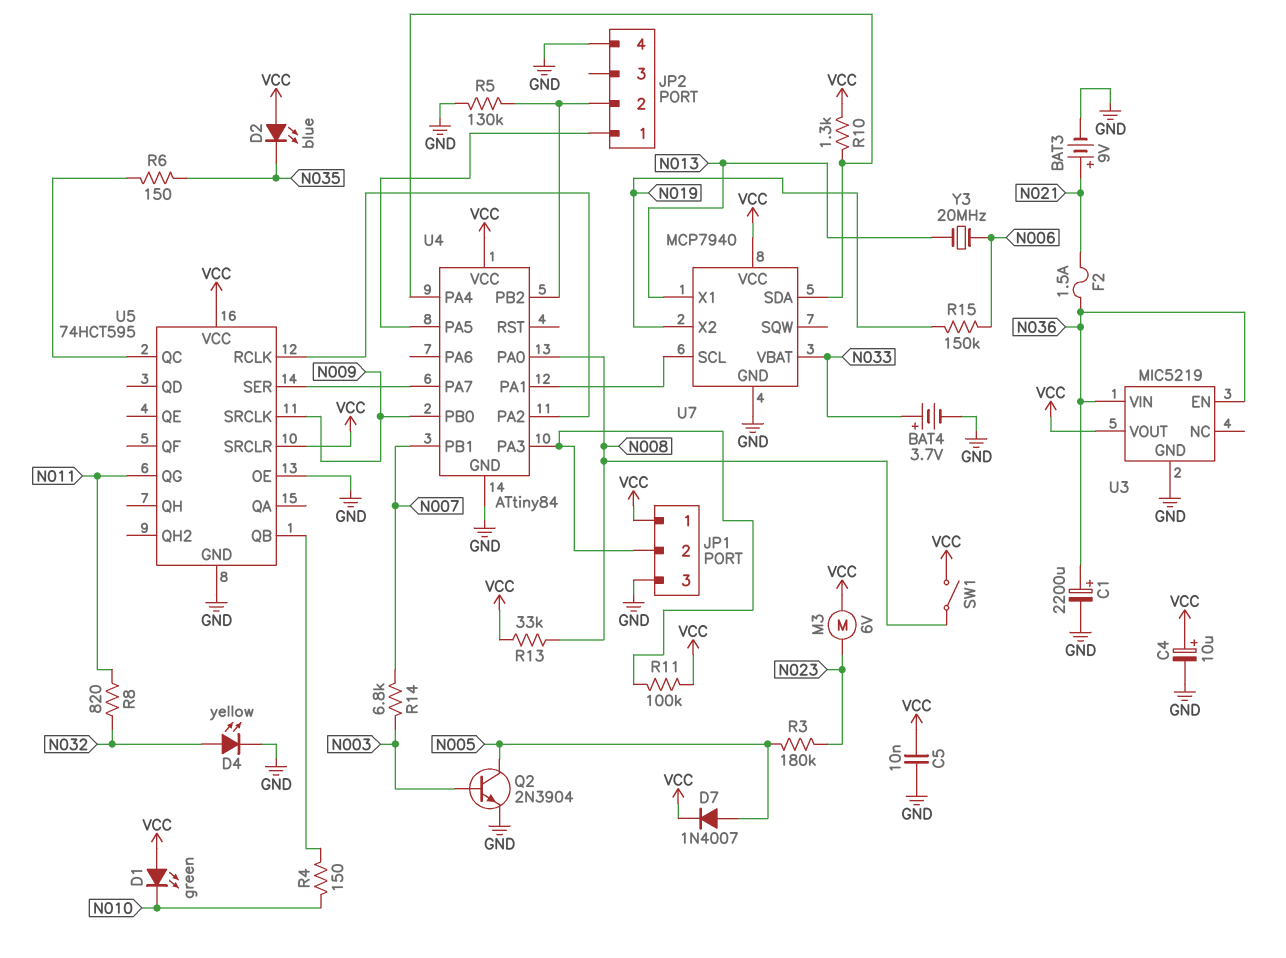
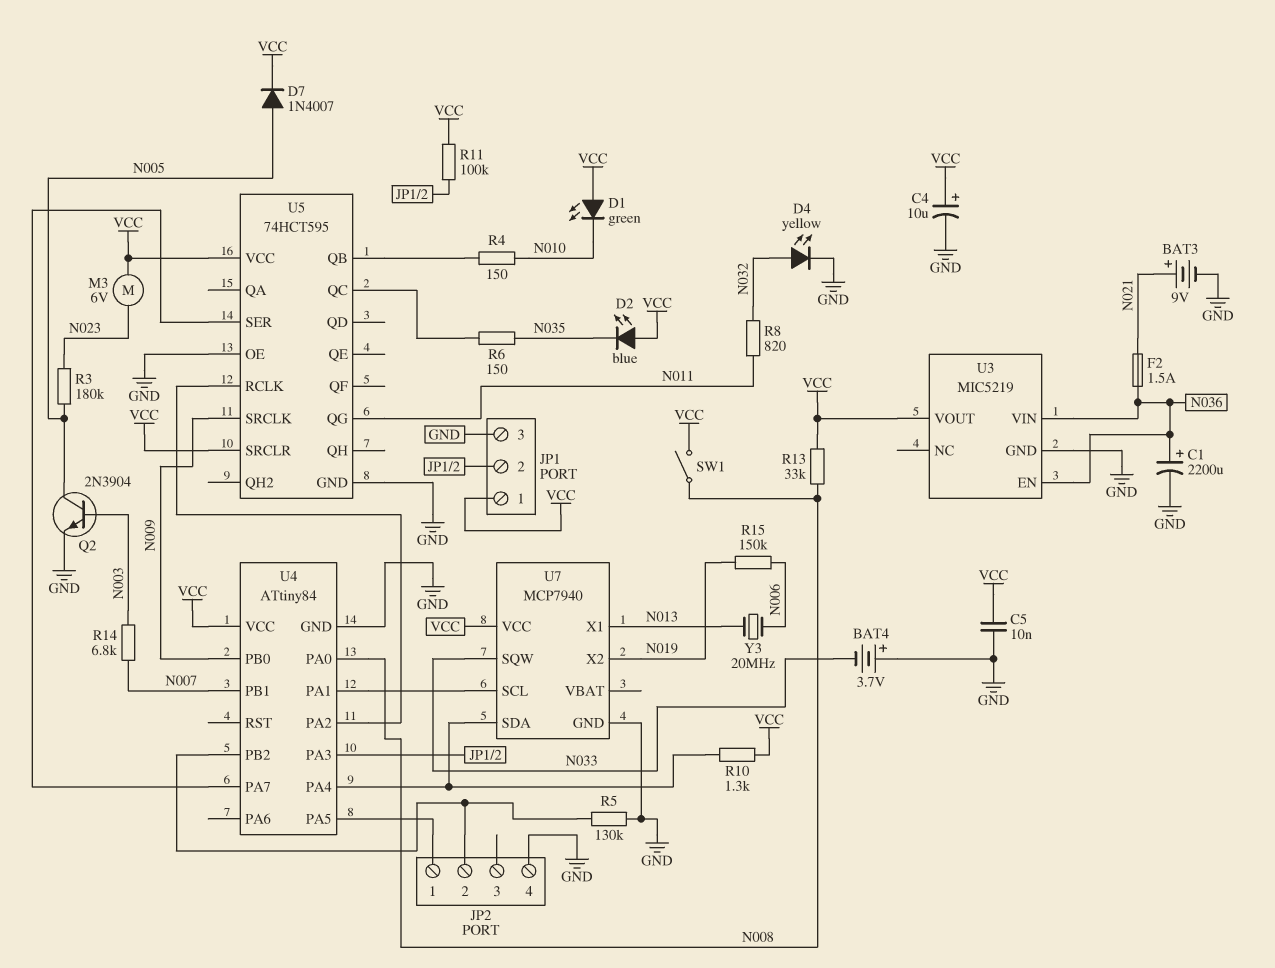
BAT4: 3.7V (plus N033, minus GND) -> 3.7V (plus GND, minus N033)
U7 pin SQW: none -> N033
U7 pin VBAT: N033 -> none

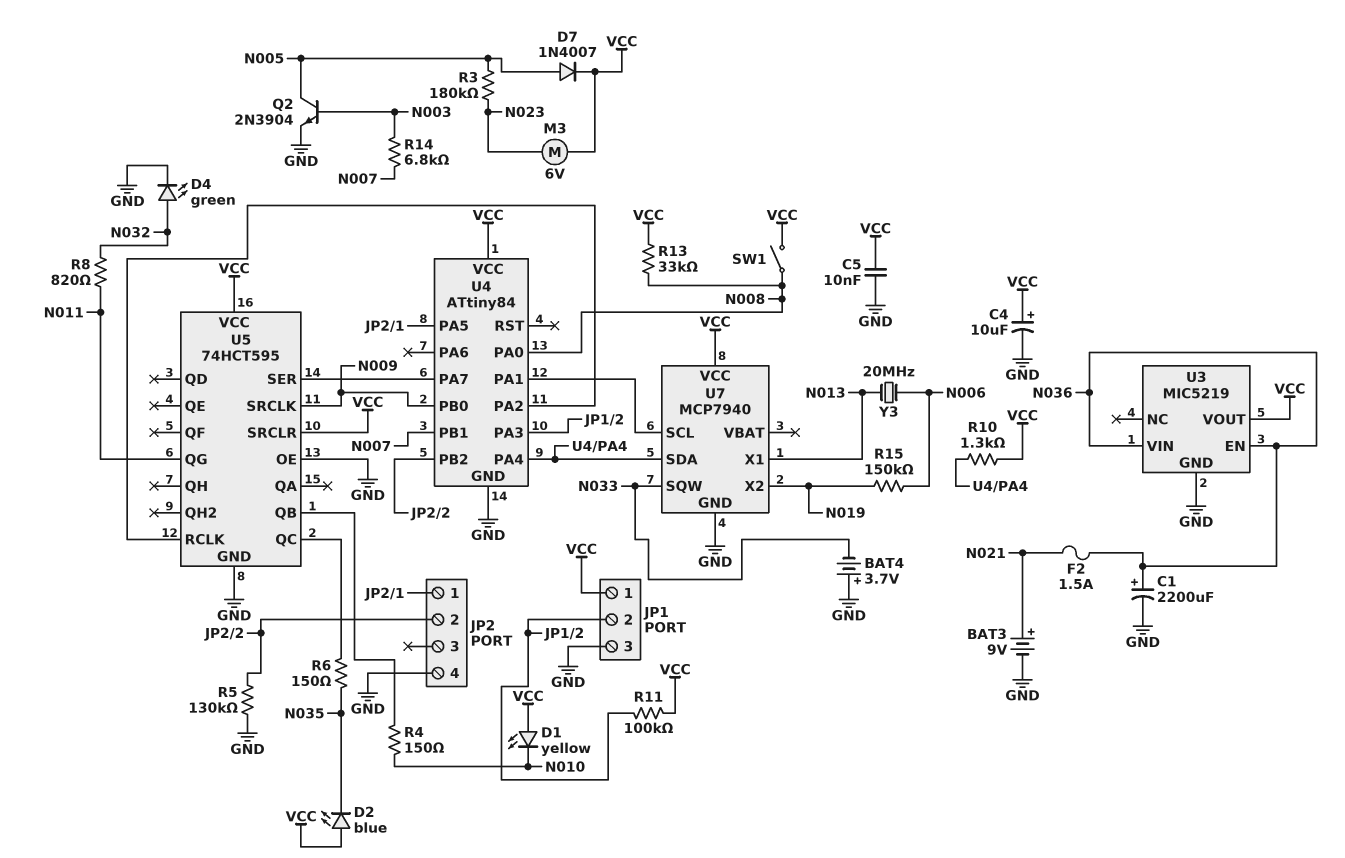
D1: LED green (A VCC, K N010) -> LED yellow (A VCC, K N010)
D4: LED yellow (A N032, K GND) -> LED green (A N032, K GND)

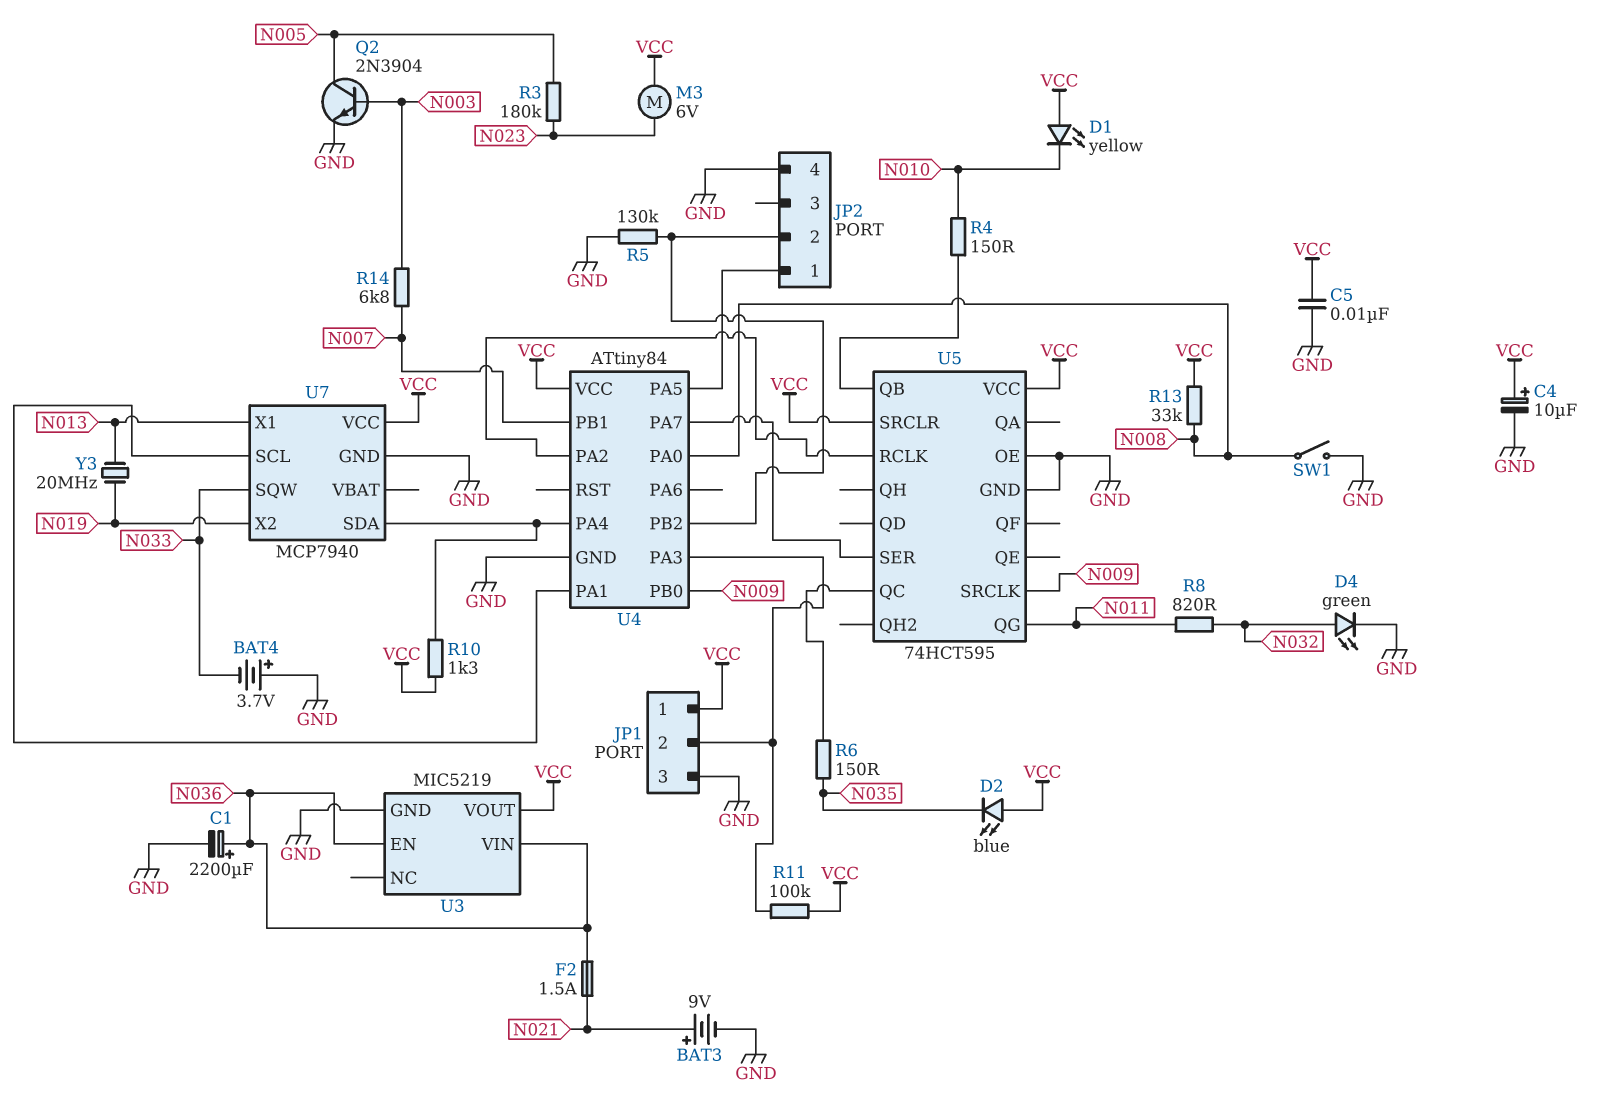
D7: diode 1N4007 (A N005, K VCC) -> none
R15: 150k (N006, N019) -> none
SW1: switch (N008, VCC) -> switch (GND, N008)
Y3: 20MHz (N006, N013) -> 20MHz (N013, N019)

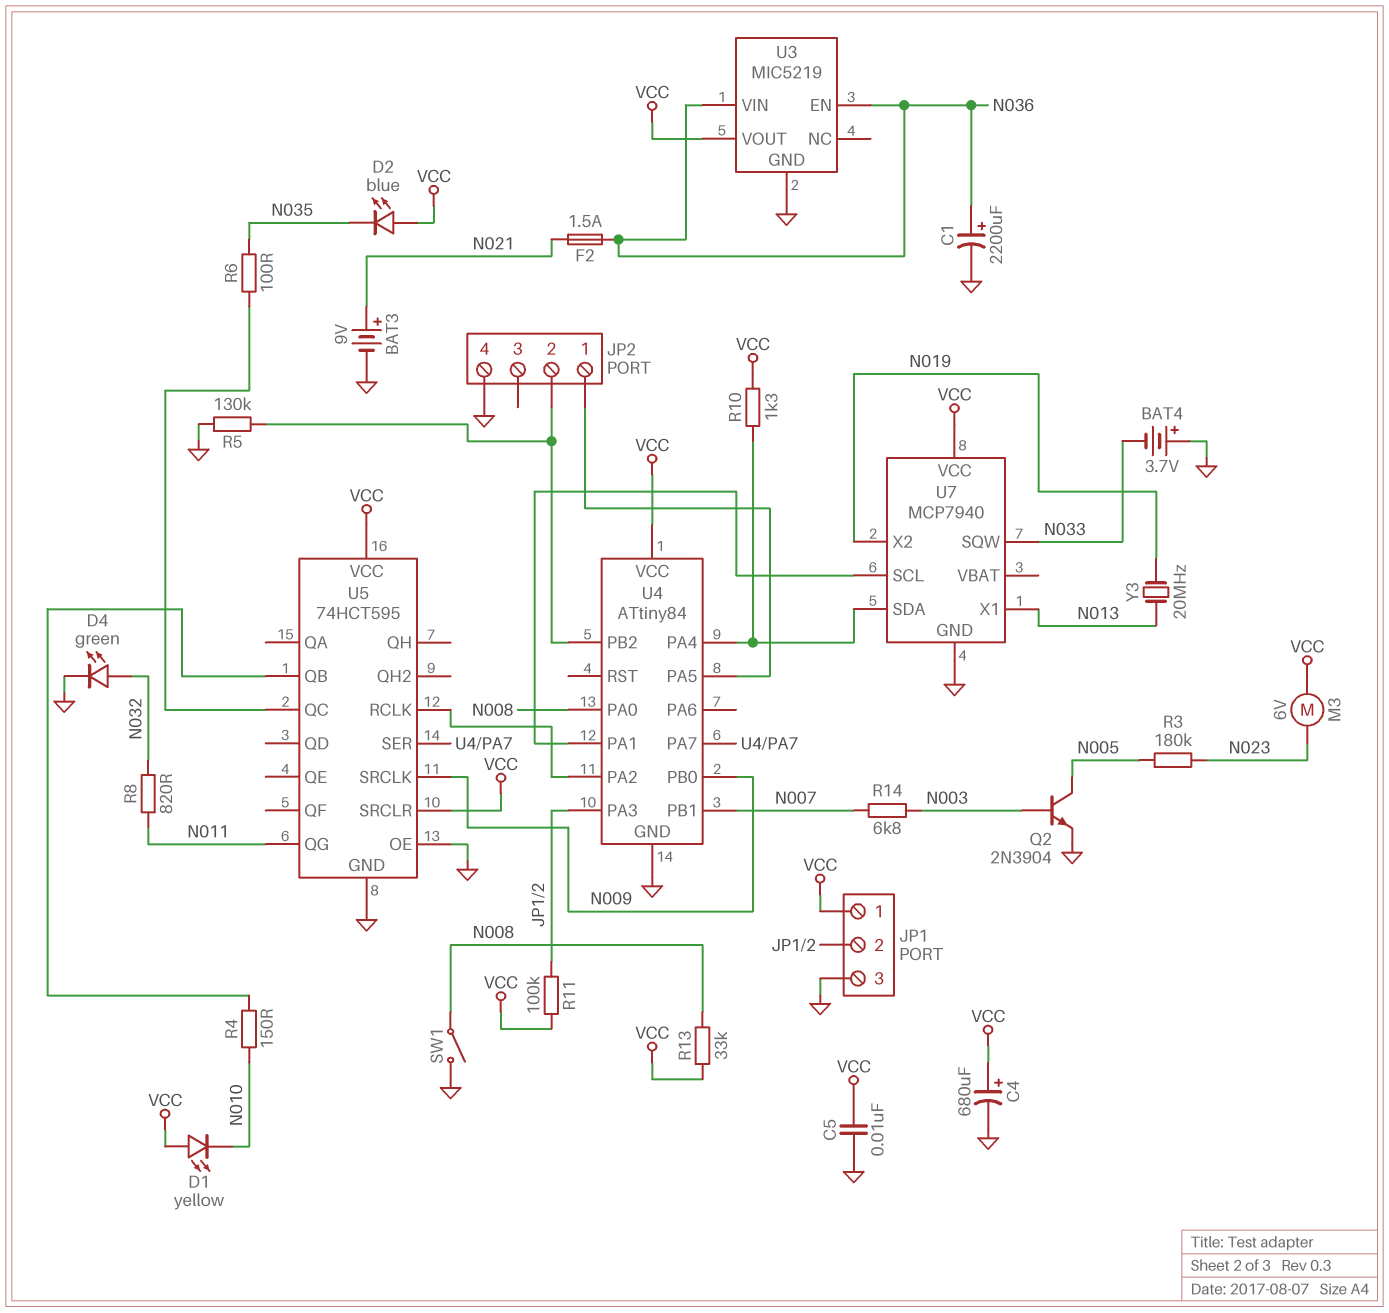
C4: 10uF (plus VCC, minus GND) -> 680uF (plus VCC, minus GND)
R6: 150 (N035, U5/QC) -> 100 (N035, U5/QC)

